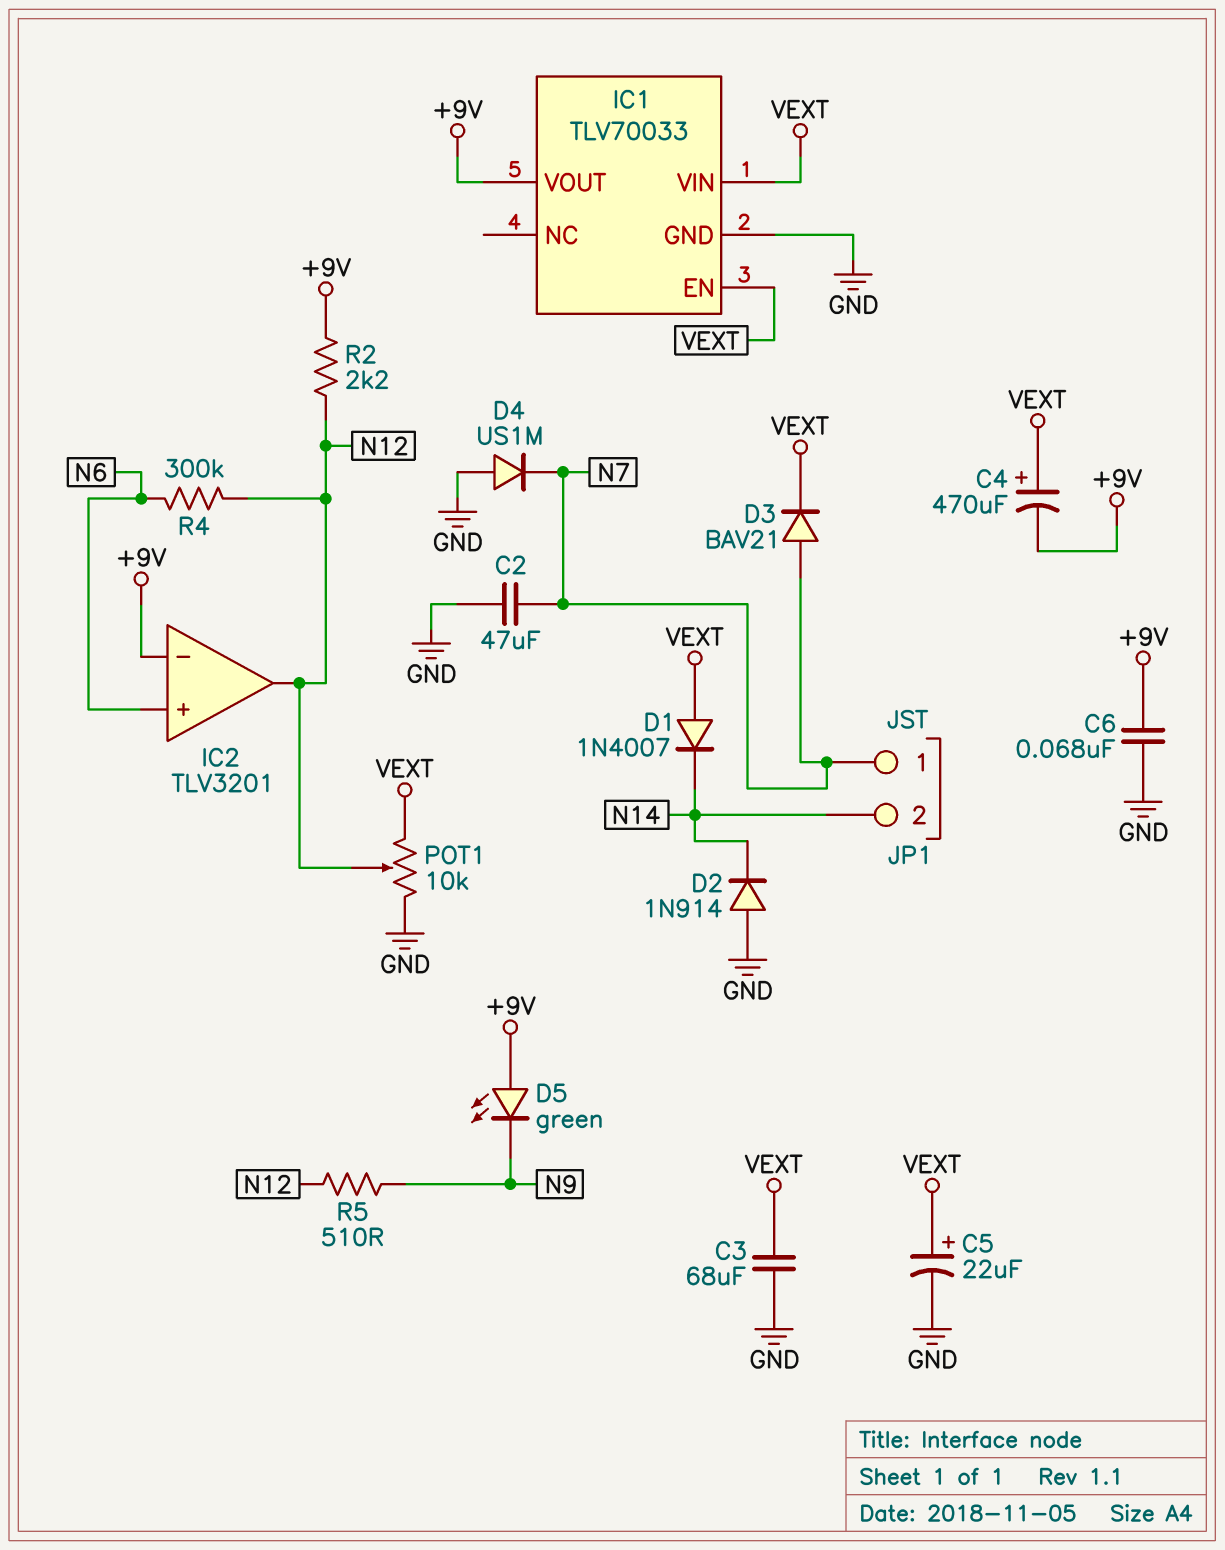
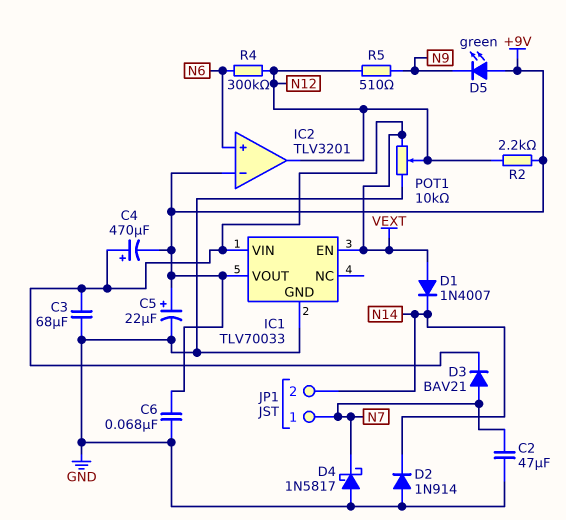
C5: 22uF (plus VEXT, minus GND) -> 22uF (plus +9V, minus GND)
D4: diode US1M (A GND, K N7) -> schottky 1N5817 (A GND, K N7)

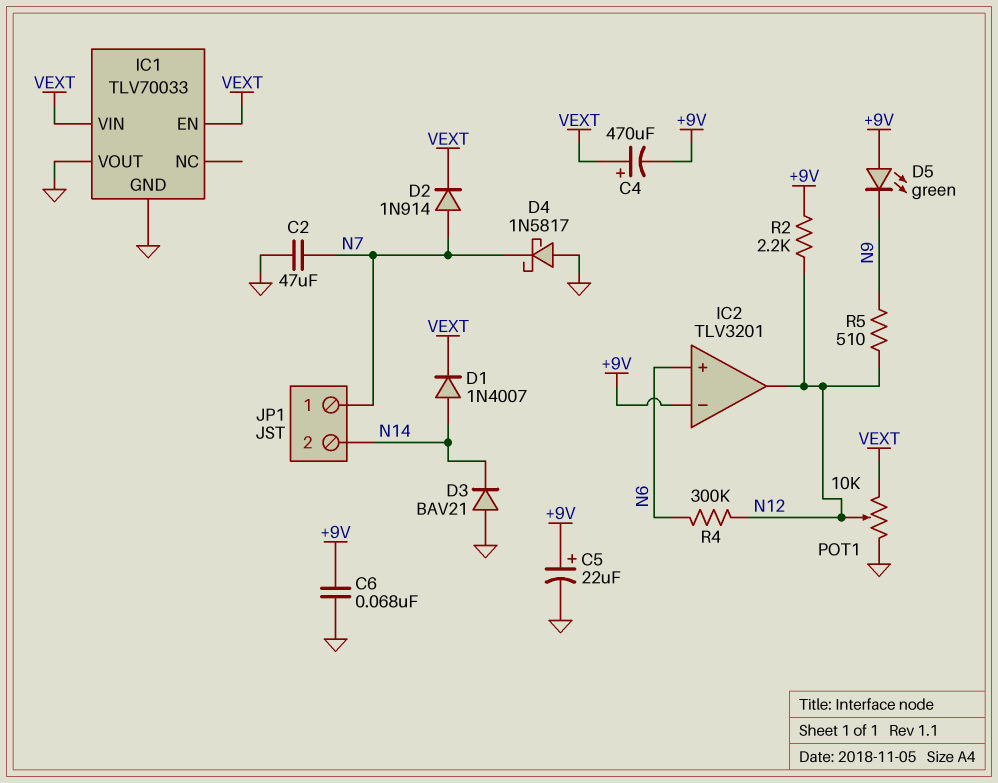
C3: 68uF (GND, VEXT) -> none
D1: diode 1N4007 (A VEXT, K N14) -> diode 1N4007 (A N14, K VEXT)
D2: diode 1N914 (A GND, K N14) -> diode 1N914 (A N7, K VEXT)
D3: diode BAV21 (A N7, K VEXT) -> diode BAV21 (A GND, K N14)
IC1 pin VOUT: +9V -> GND

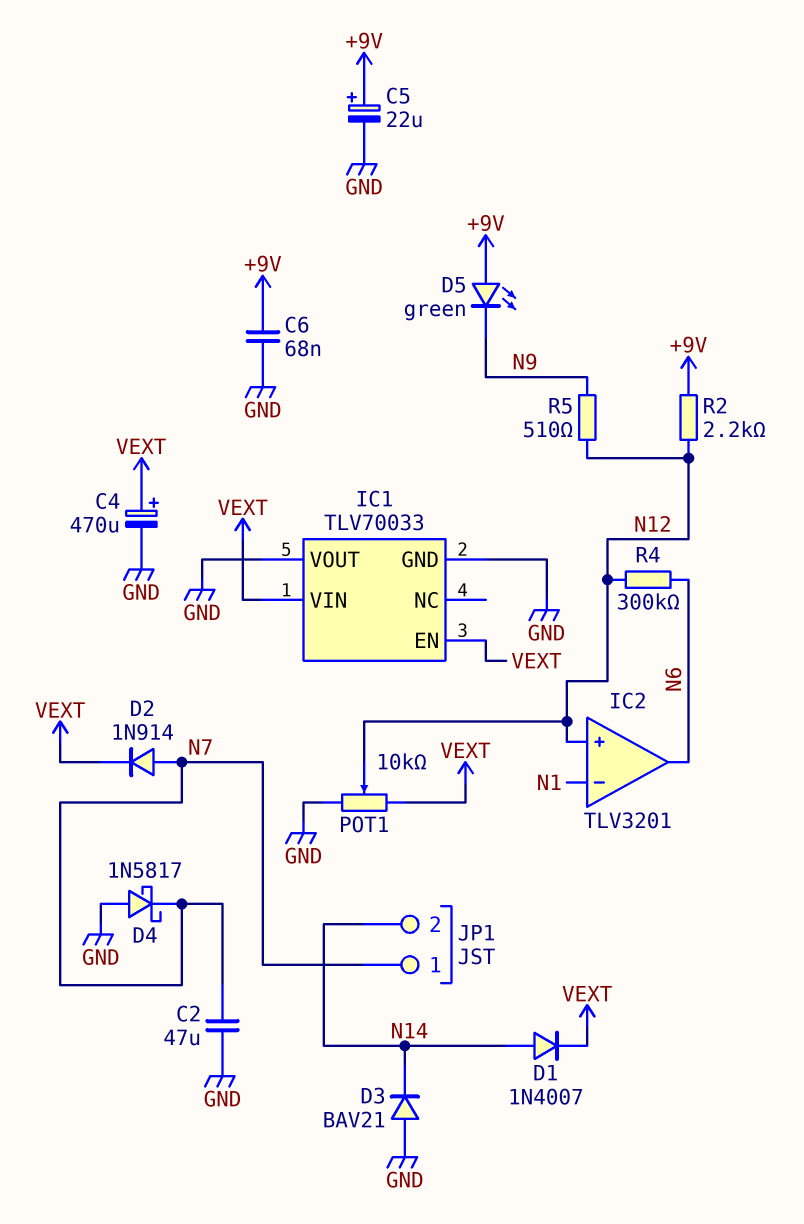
C4: 470uF (plus VEXT, minus +9V) -> 470uF (plus VEXT, minus GND)
IC2 pin in+: N6 -> N12
IC2 pin in-: +9V -> N1
IC2 pin out: N12 -> N6

